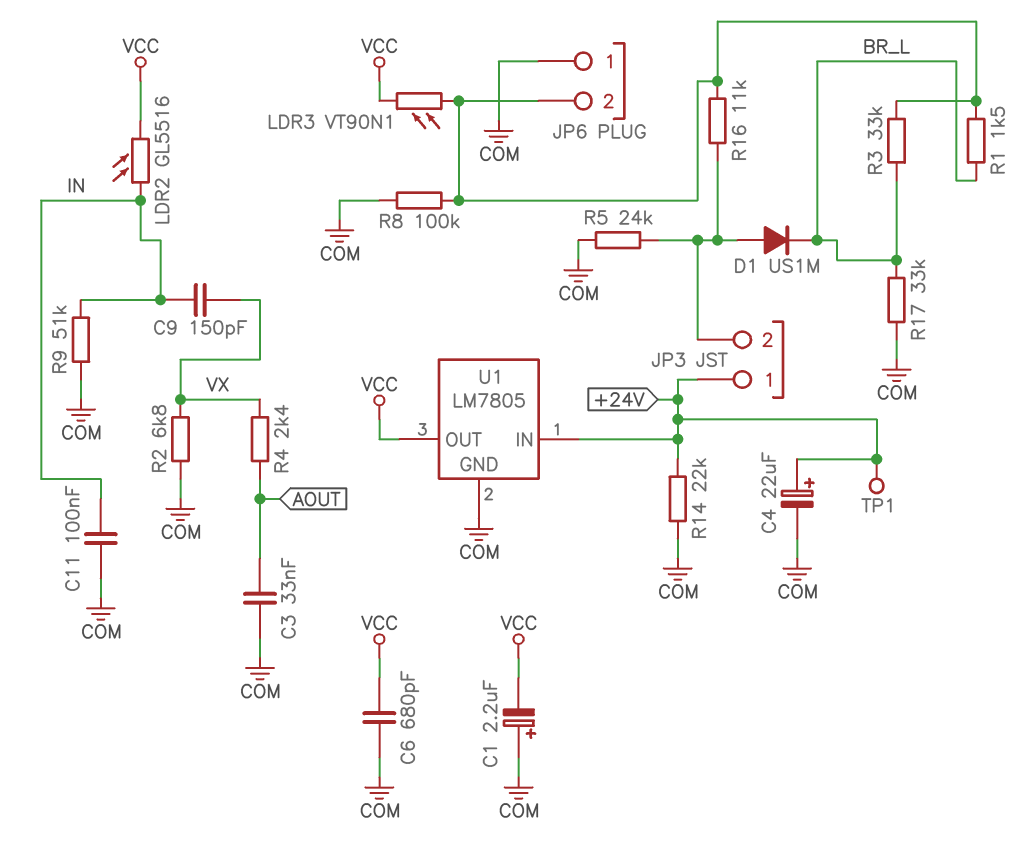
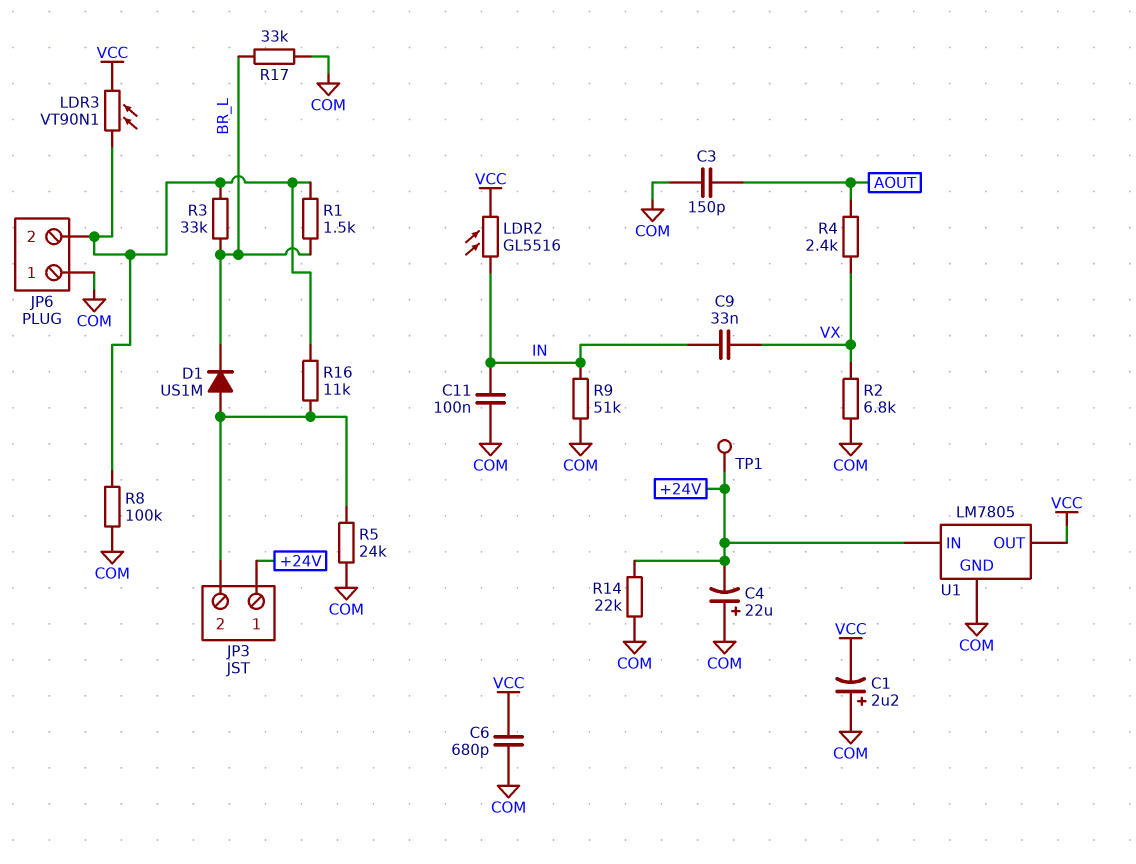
C3: 33nF (AOUT, COM) -> 150pF (AOUT, COM)
C4: 22uF (plus +24V, minus COM) -> 22uF (plus COM, minus +24V)
C9: 150pF (IN, VX) -> 33nF (IN, VX)

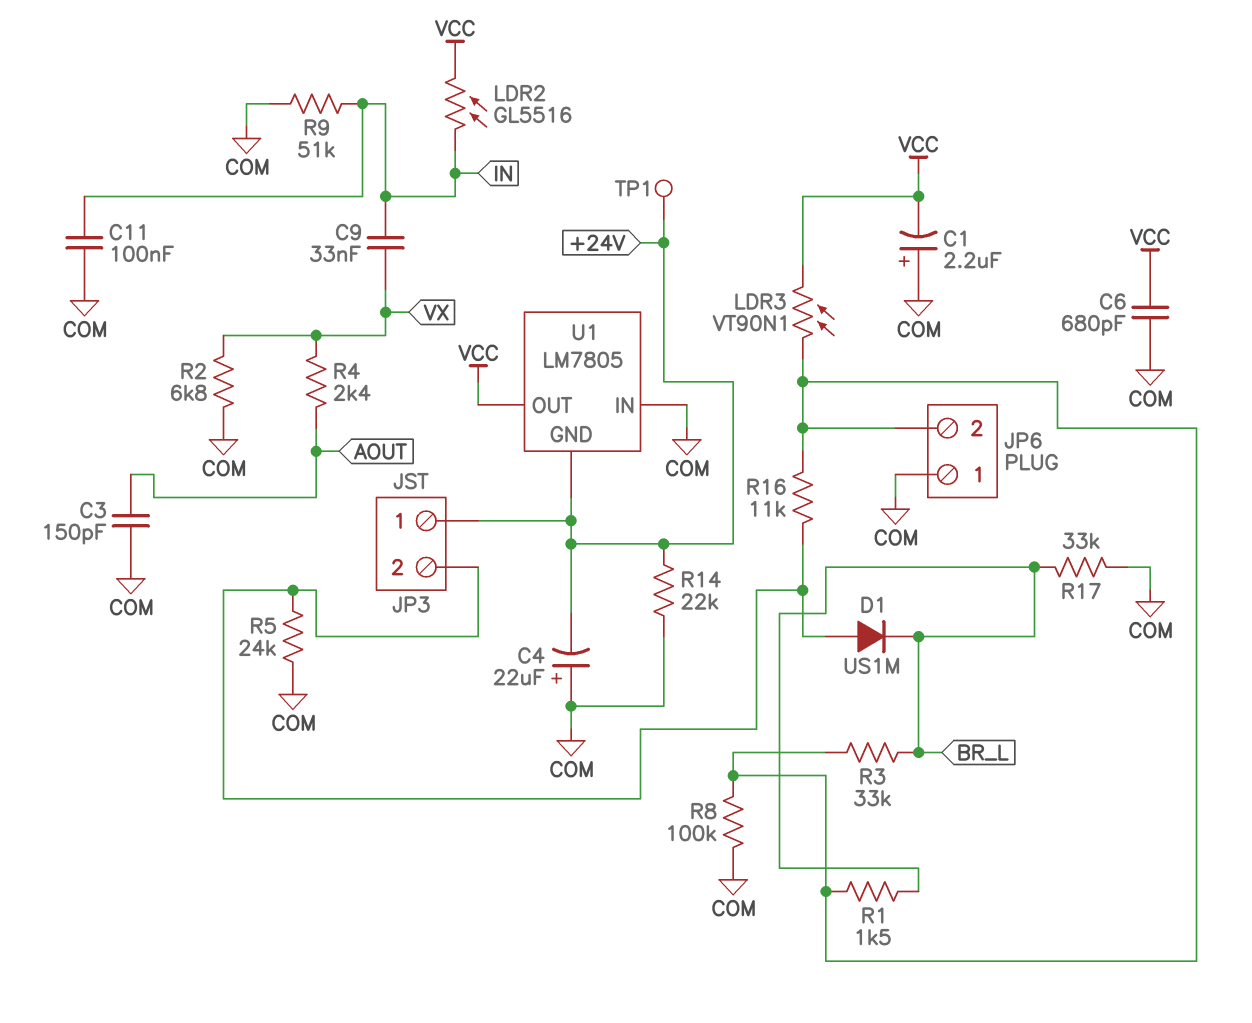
U1 pin GND: COM -> +24V
U1 pin IN: +24V -> COM

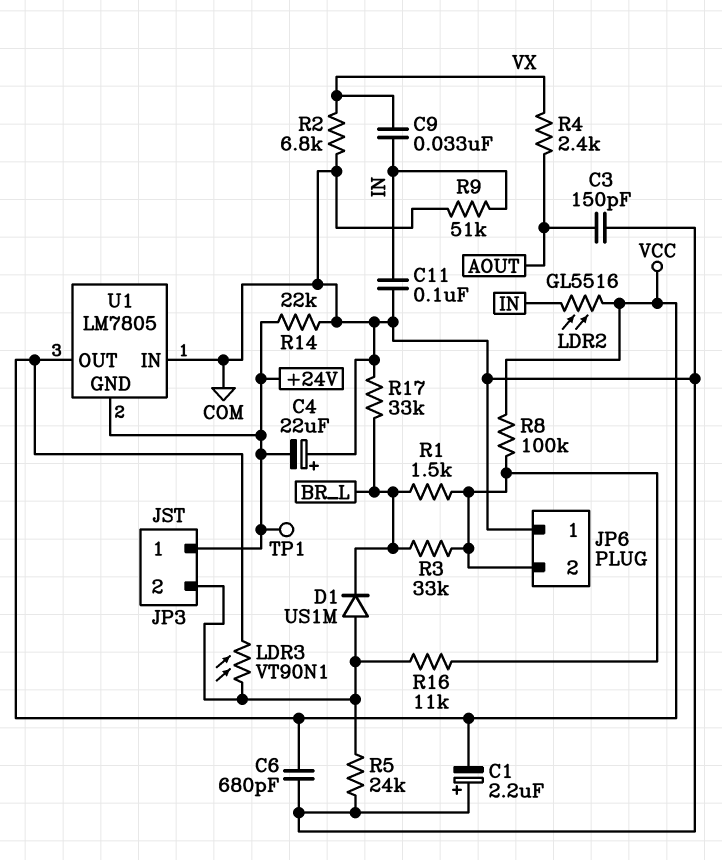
LDR3: VT90N1 (JP6/2, VCC) -> VT90N1 (JP3/2, VCC)
R8: 100k (COM, JP6/2) -> 100k (JP6/2, VCC)

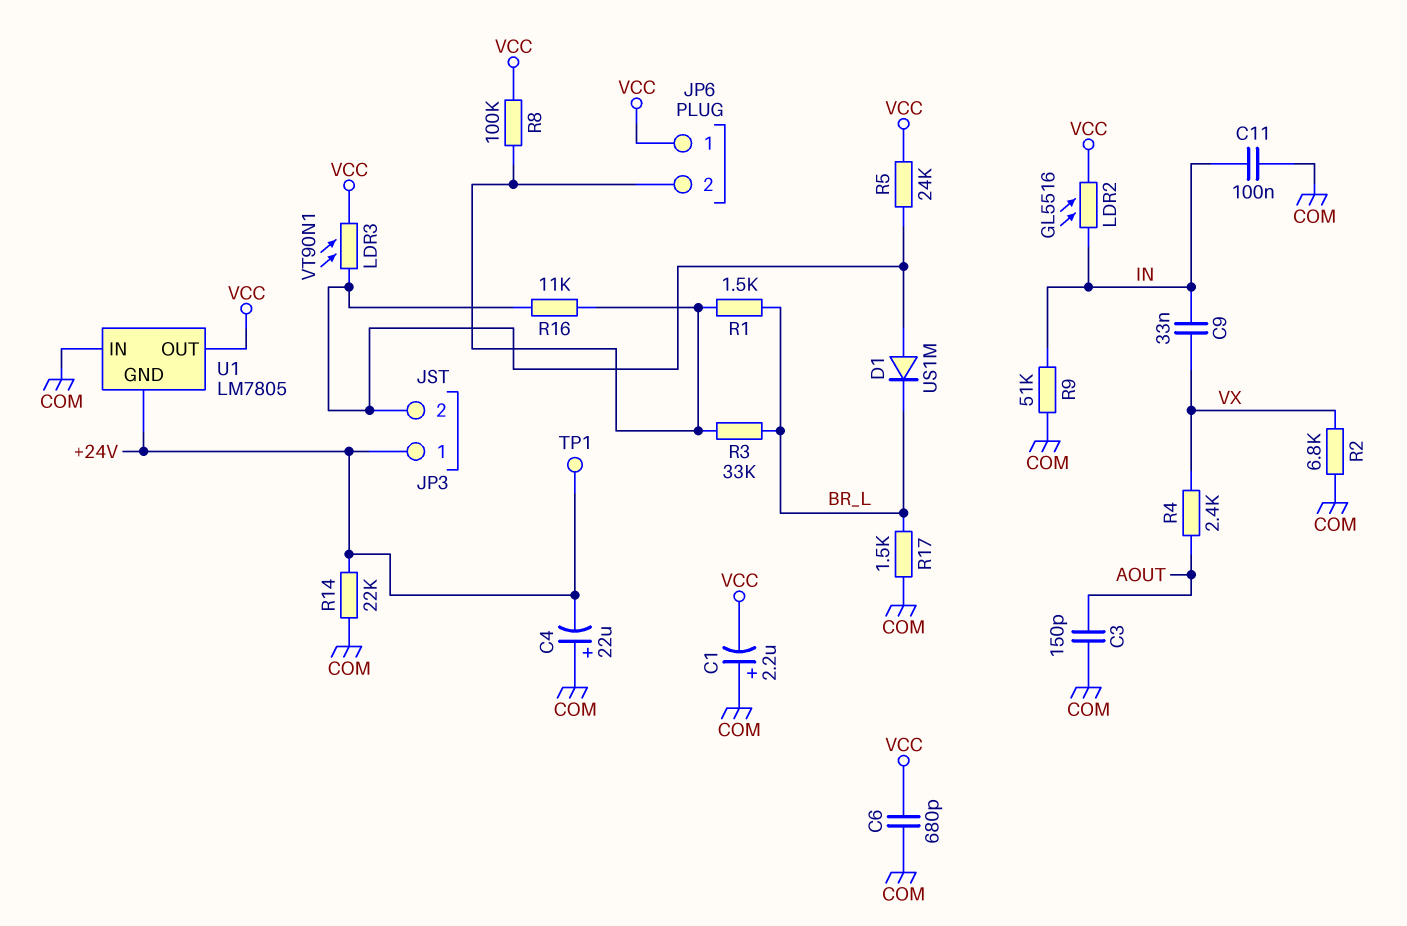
JP6 pin 1: COM -> VCC
R5: 24k (COM, JP3/2) -> 24k (JP3/2, VCC)
R17: 33k (BR_L, COM) -> 1.5k (BR_L, COM)

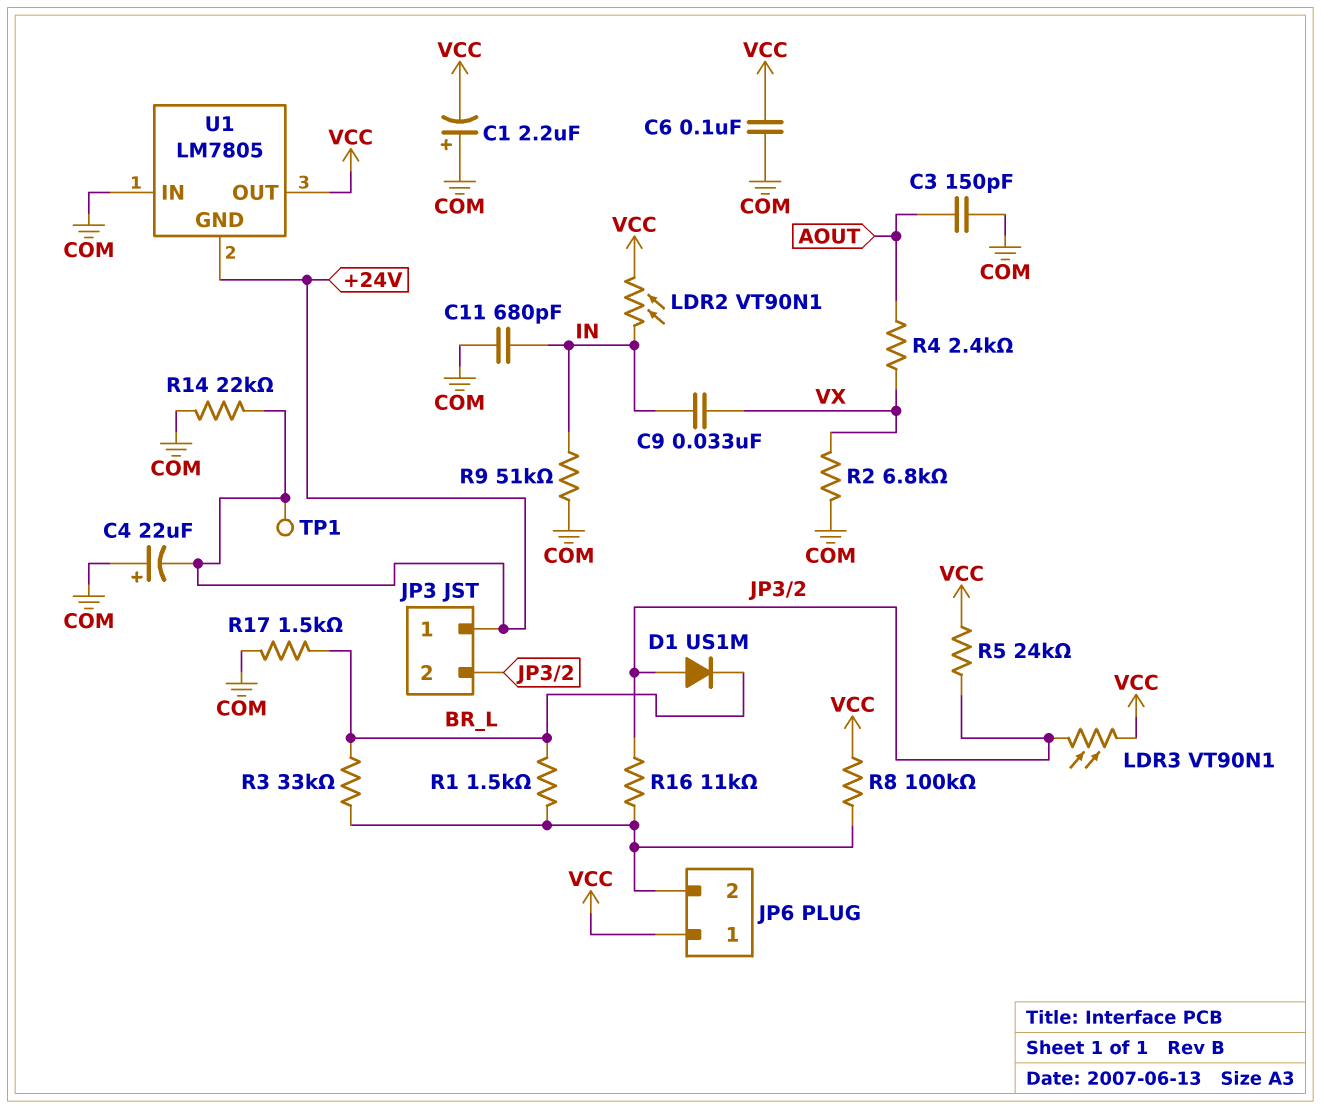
C6: 680pF (COM, VCC) -> 100nF (COM, VCC)
C11: 100nF (COM, IN) -> 680pF (COM, IN)
LDR2: GL5516 (IN, VCC) -> VT90N1 (IN, VCC)

